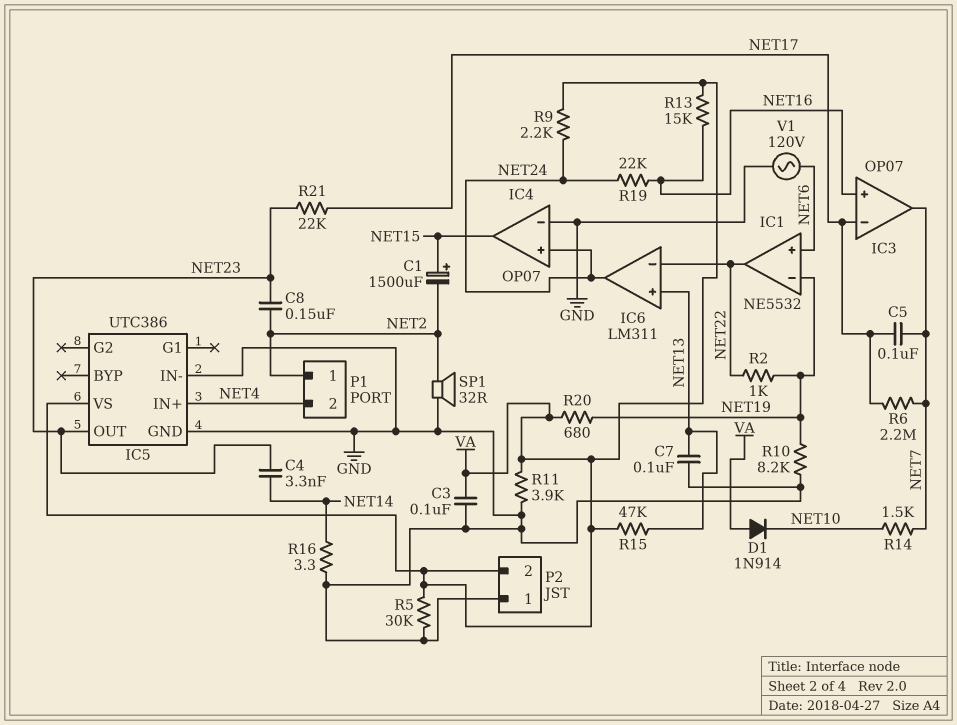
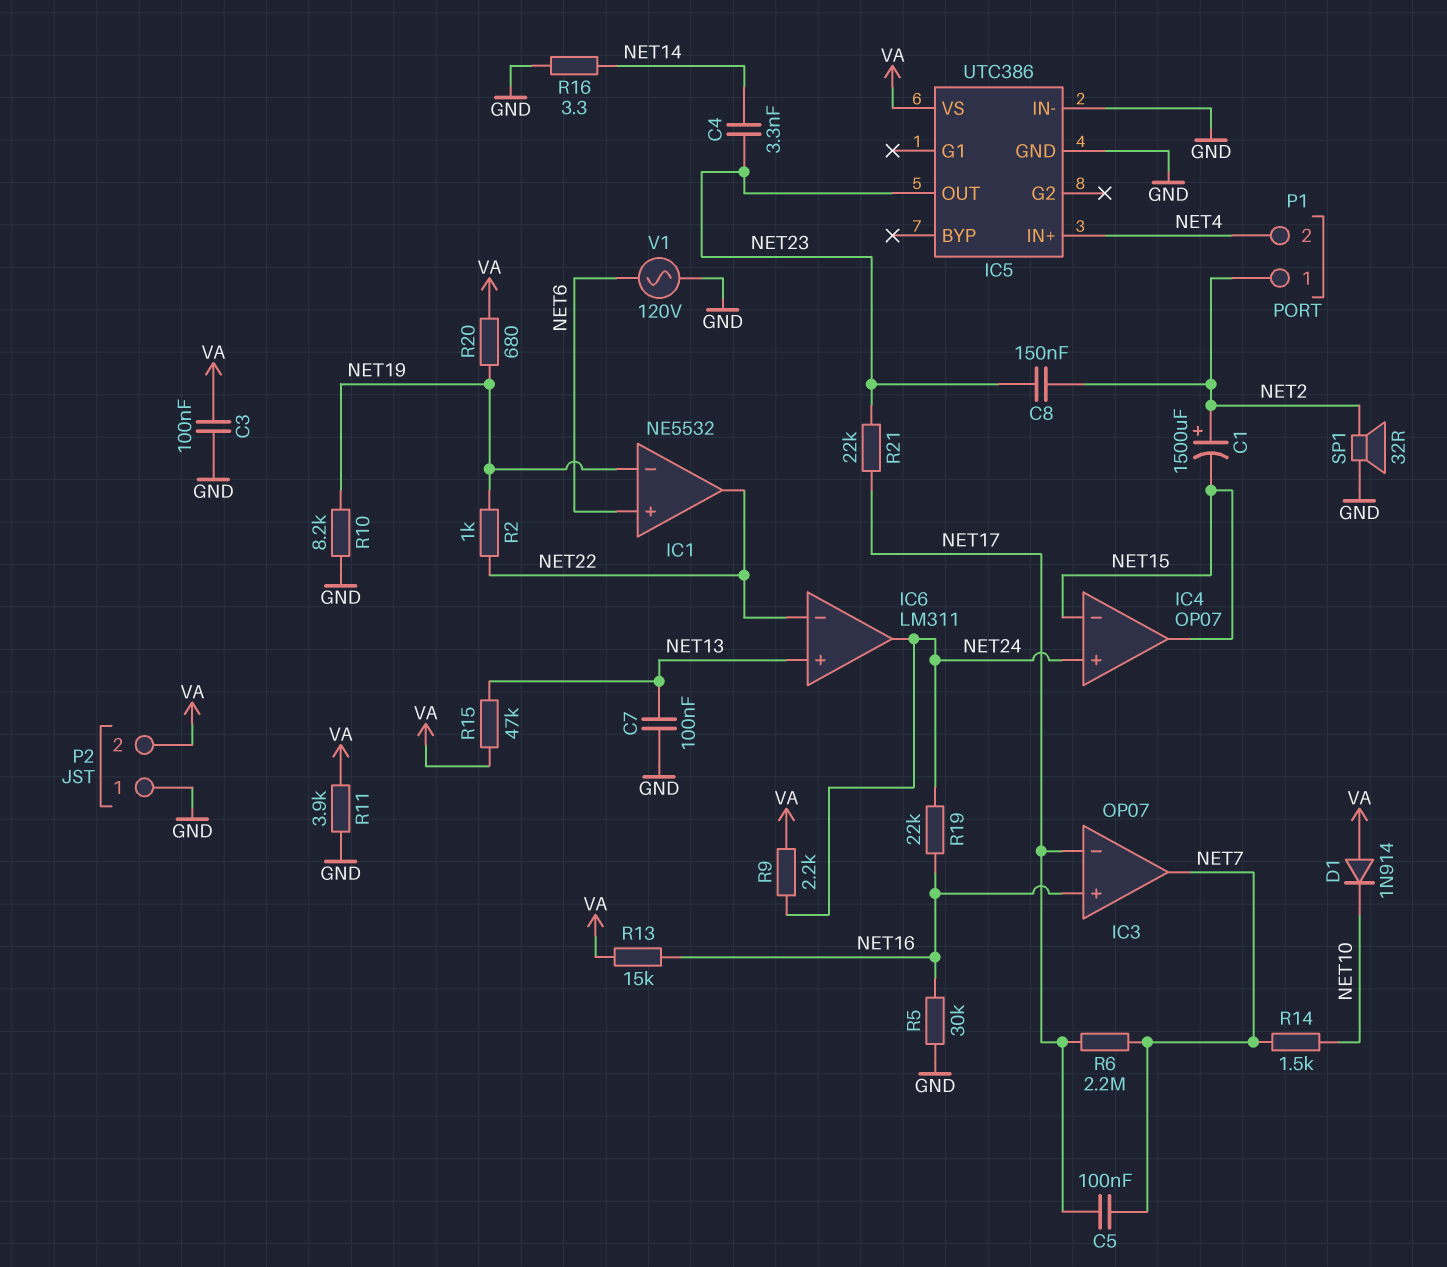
C1: 1500uF (plus NET15, minus NET2) -> 1500uF (plus NET2, minus NET15)
IC4 pin in-: GND -> NET15
R5: 30k (GND, VA) -> 30k (GND, NET16)

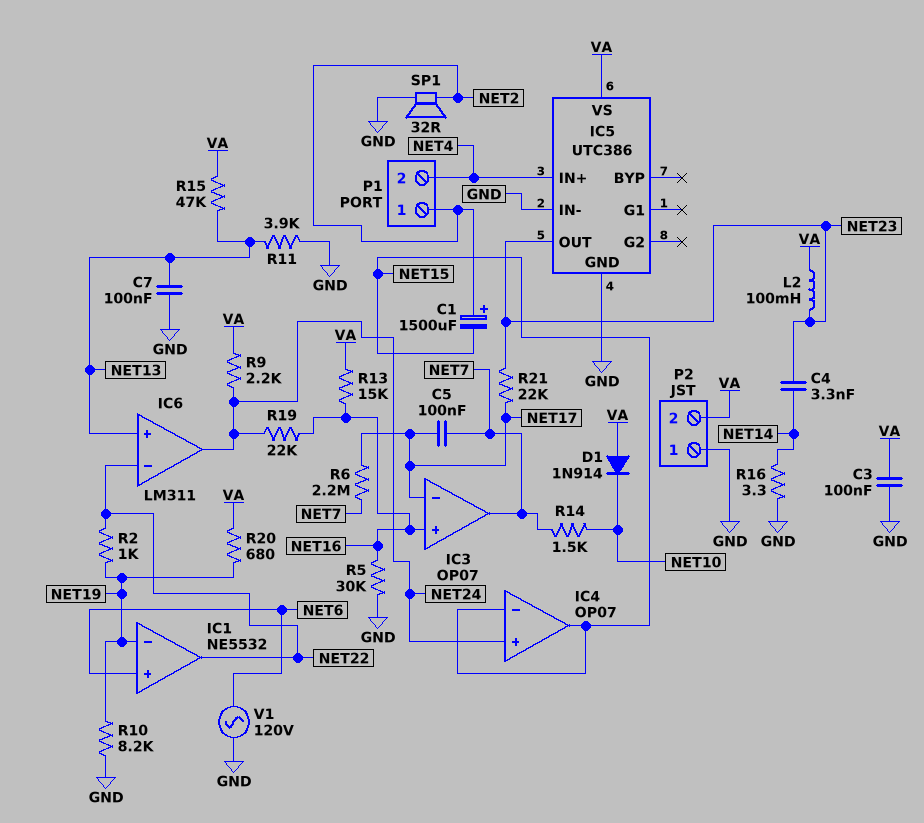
C8: 150nF (NET2, NET23) -> none
L2: none -> 100mH (NET23, VA)
R11: 3.9k (GND, VA) -> 3.9k (GND, NET13)

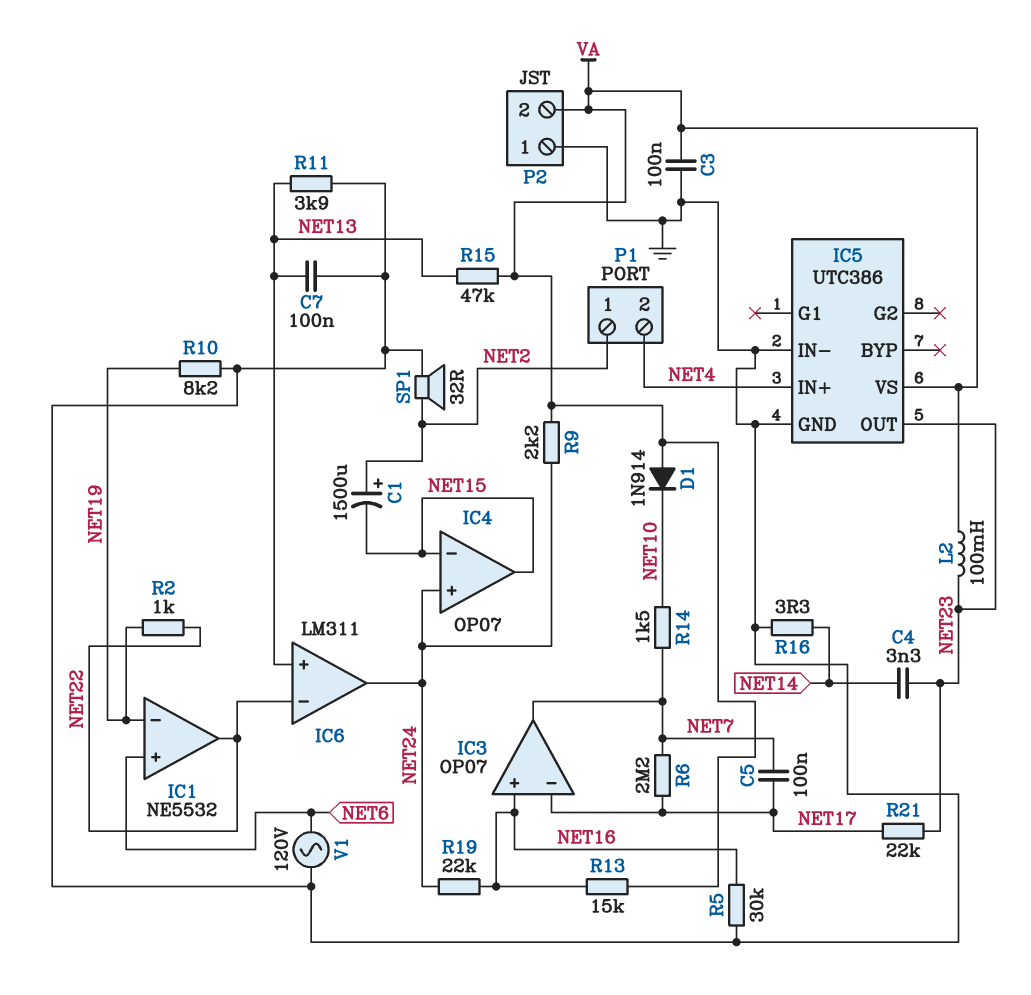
R20: 680 (NET19, VA) -> none

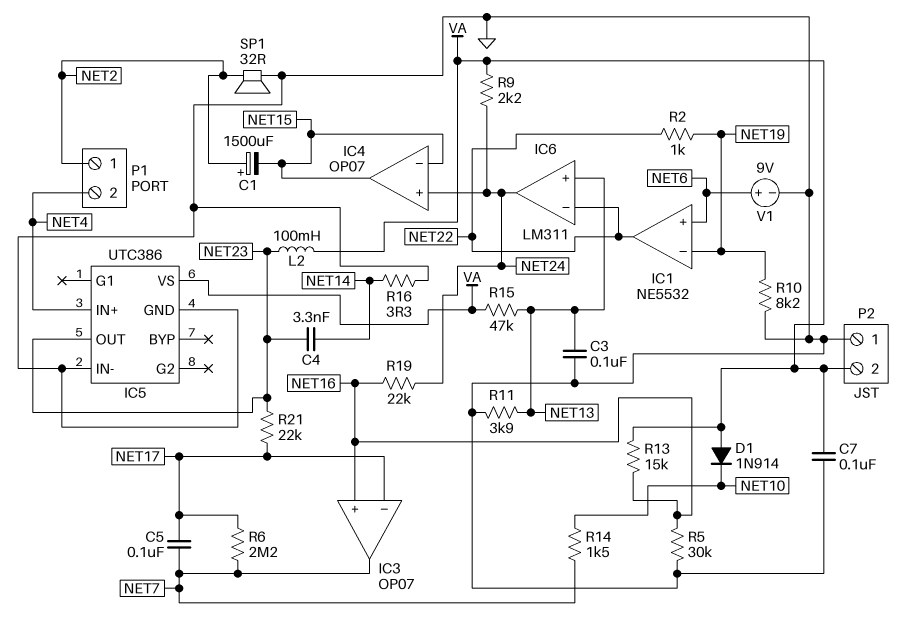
C3: 100nF (GND, VA) -> 100nF (GND, NET13)
C7: 100nF (GND, NET13) -> 100nF (GND, VA)
V1: AC 120V (GND, NET6) -> 9V (plus NET6, minus GND)

